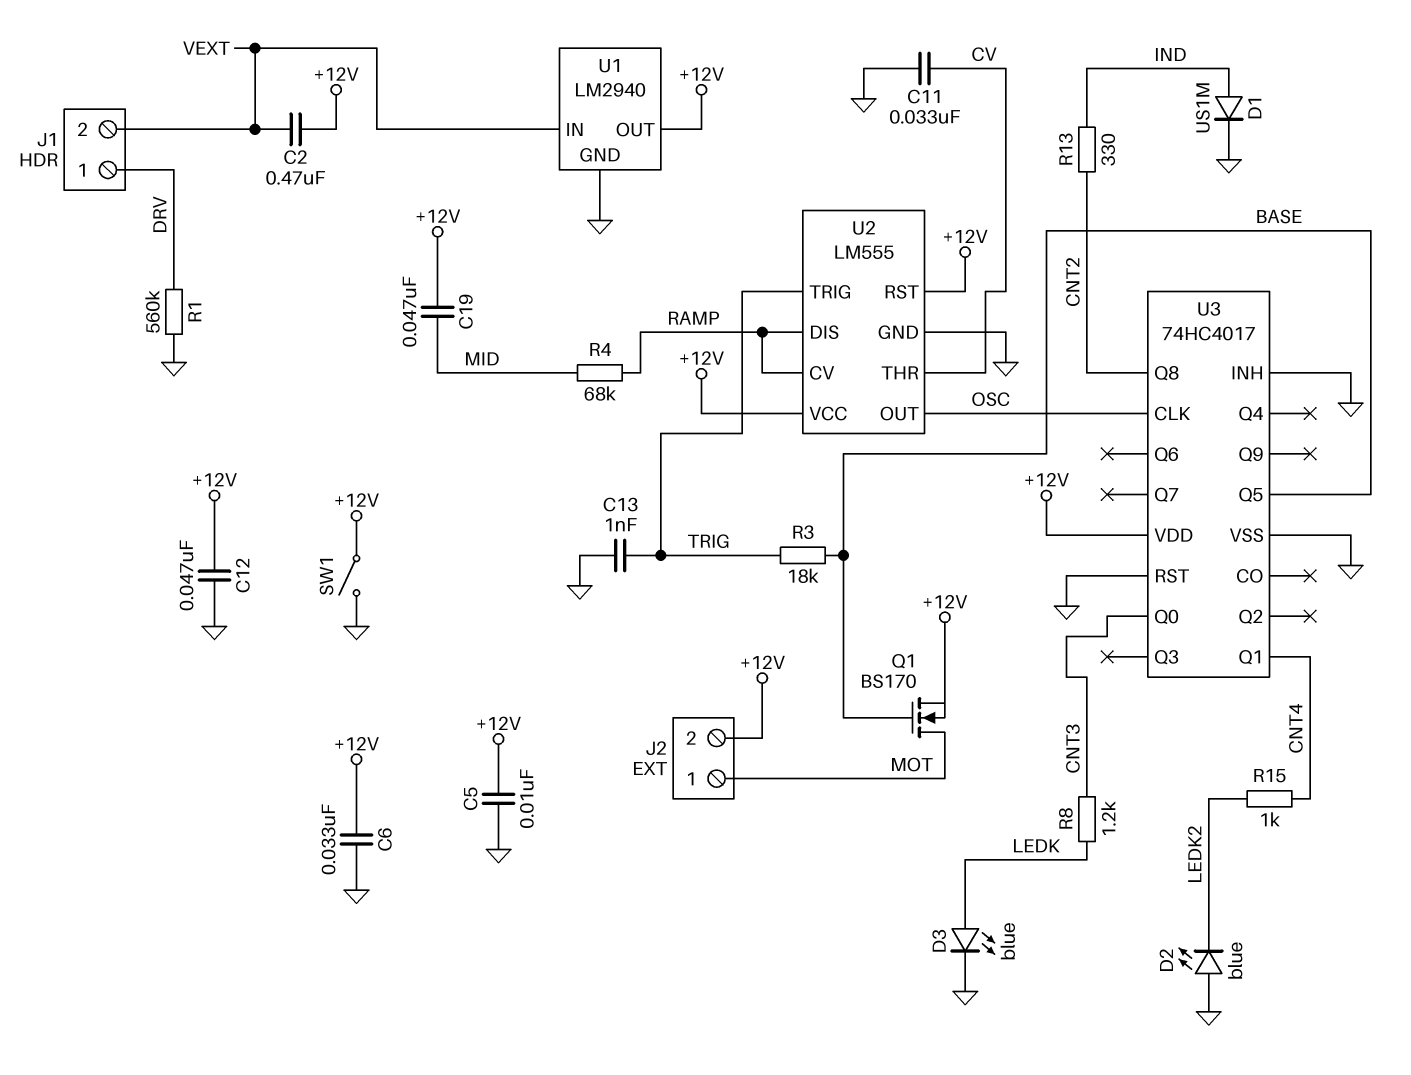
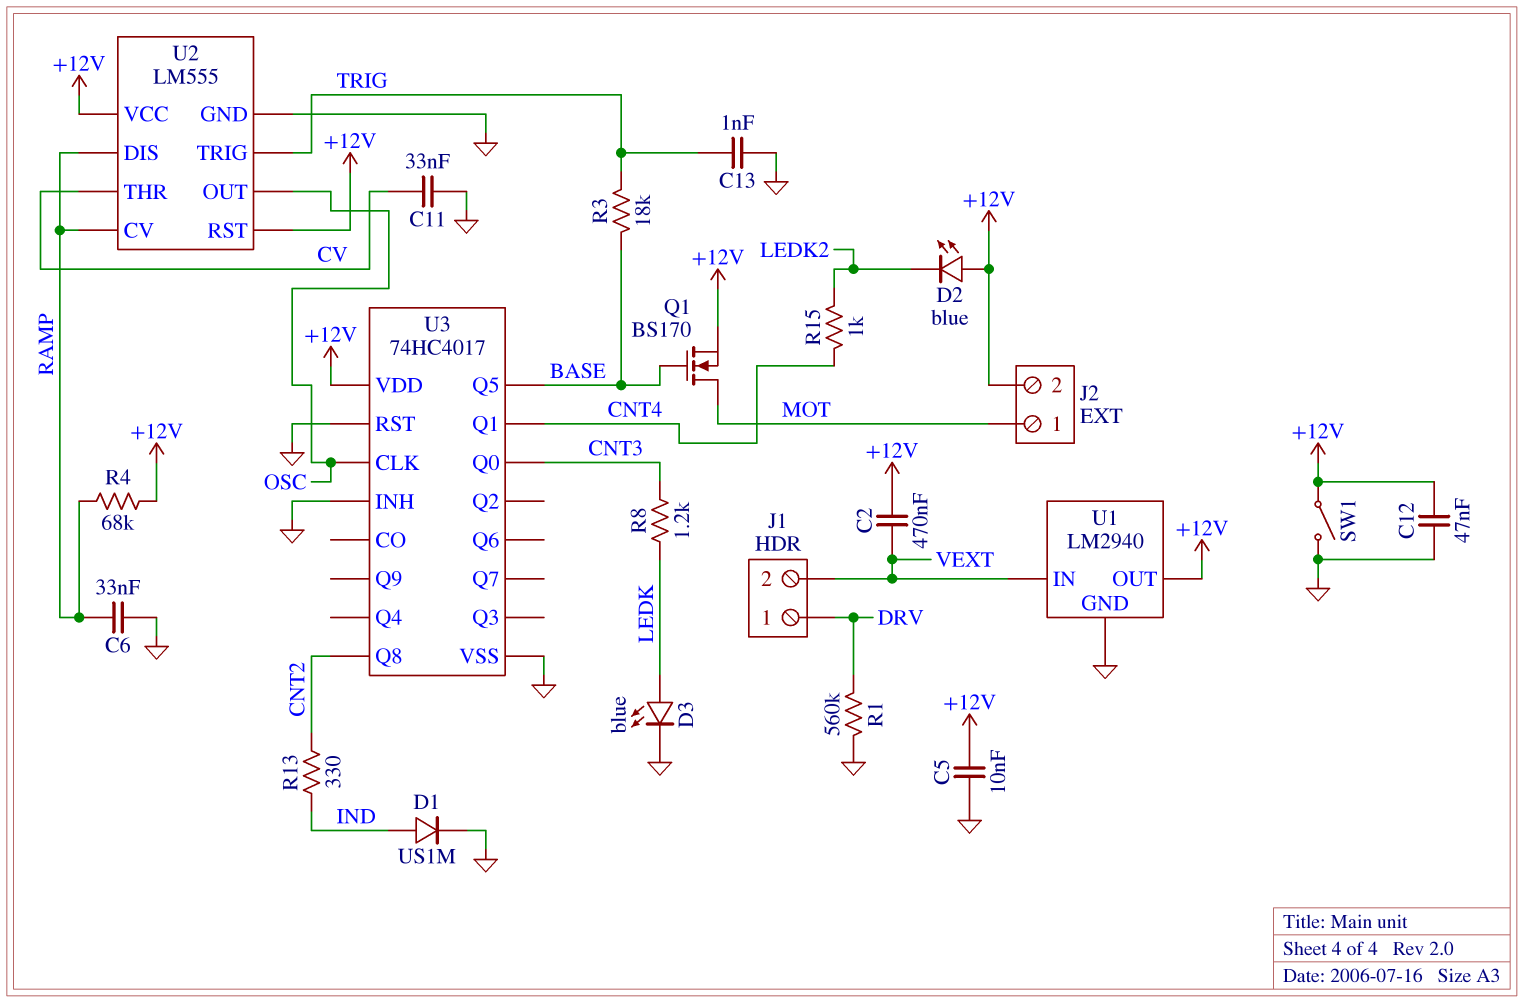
C6: 33nF (+12V, GND) -> 33nF (GND, RAMP)
C19: 47nF (+12V, MID) -> none
D2: LED blue (A GND, K LEDK2) -> LED blue (A +12V, K LEDK2)
R4: 68k (MID, RAMP) -> 68k (+12V, RAMP)

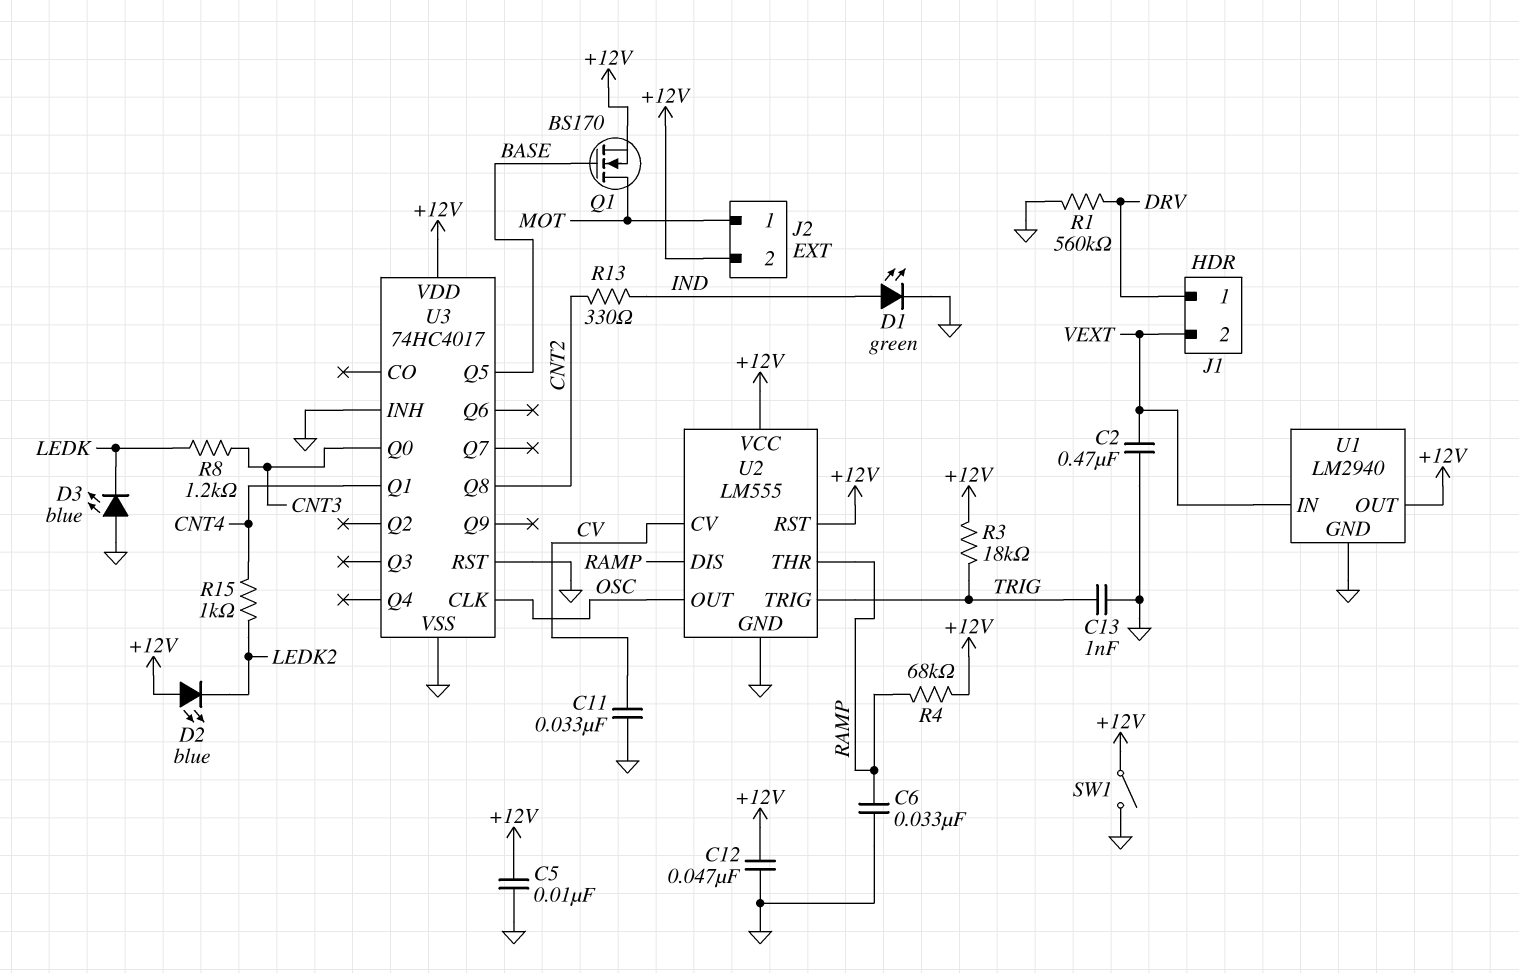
C2: 470nF (+12V, VEXT) -> 470nF (GND, VEXT)
D1: diode US1M (A IND, K GND) -> LED green (A IND, K GND)
D3: LED blue (A LEDK, K GND) -> LED blue (A GND, K LEDK)
R3: 18k (BASE, TRIG) -> 18k (+12V, TRIG)
U2 pin CV: RAMP -> CV
U2 pin THR: CV -> RAMP

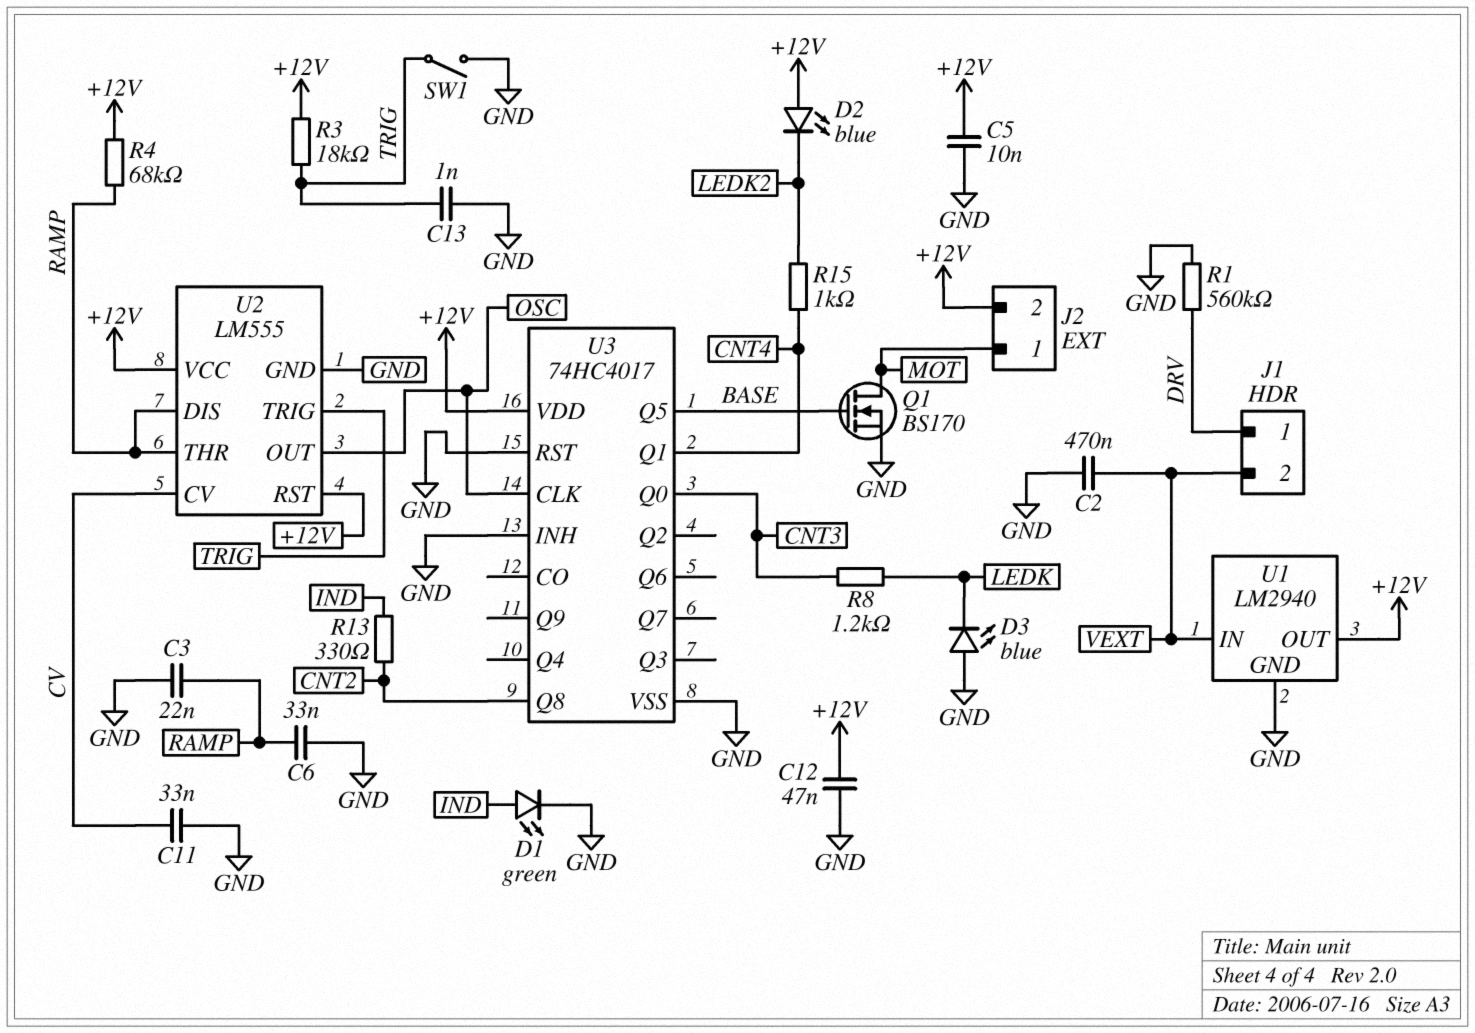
C3: none -> 22nF (GND, RAMP)
Q1: NMOS BS170 (G BASE, D MOT, S +12V) -> NMOS BS170 (G BASE, D MOT, S GND)
SW1: switch (+12V, GND) -> switch (GND, TRIG)

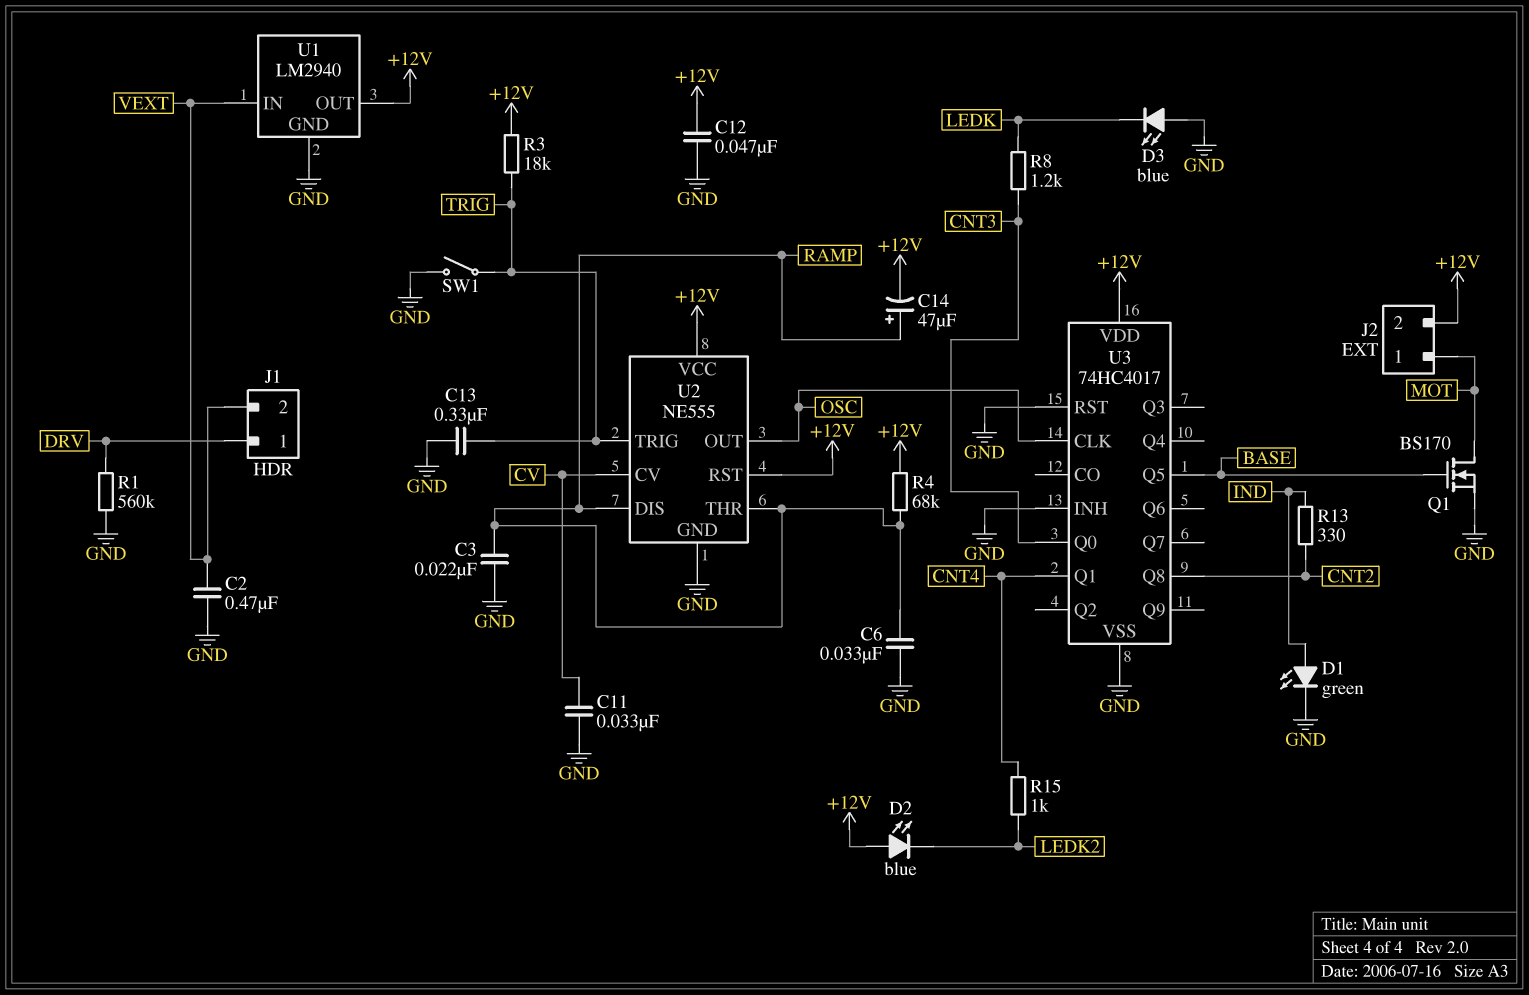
C5: 10nF (+12V, GND) -> none
C13: 1nF (GND, TRIG) -> 330nF (GND, TRIG)
C14: none -> 47uF (plus RAMP, minus +12V)
U2: LM555 -> NE555

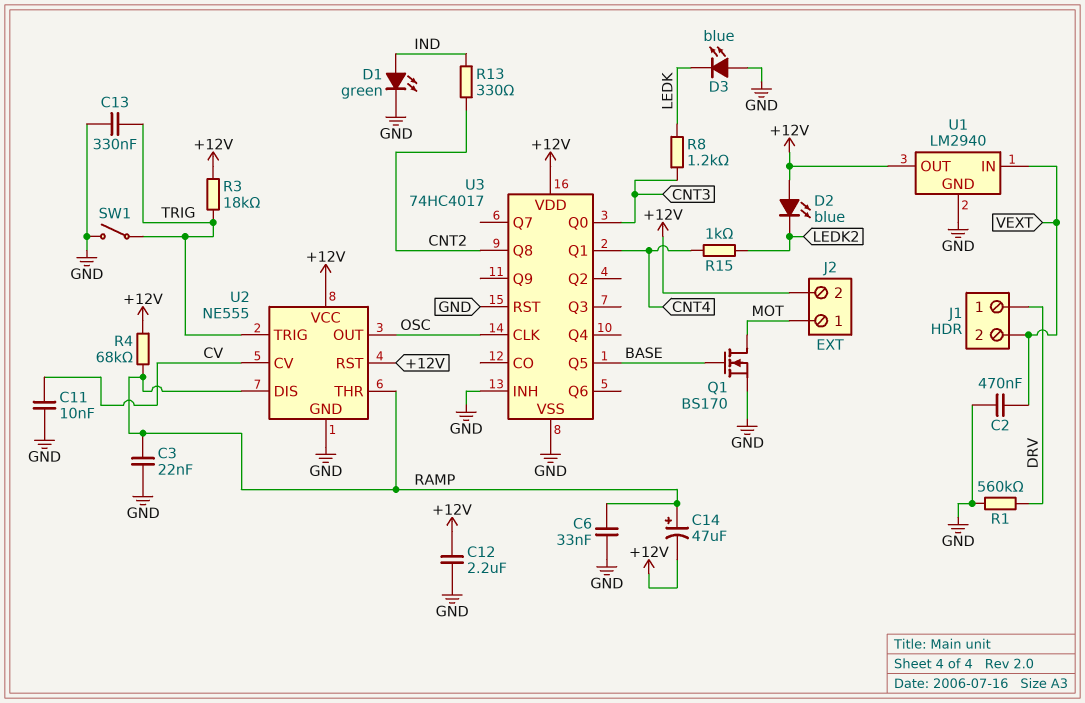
C11: 33nF (CV, GND) -> 10nF (CV, GND)
C12: 47nF (+12V, GND) -> 2.2uF (+12V, GND)

